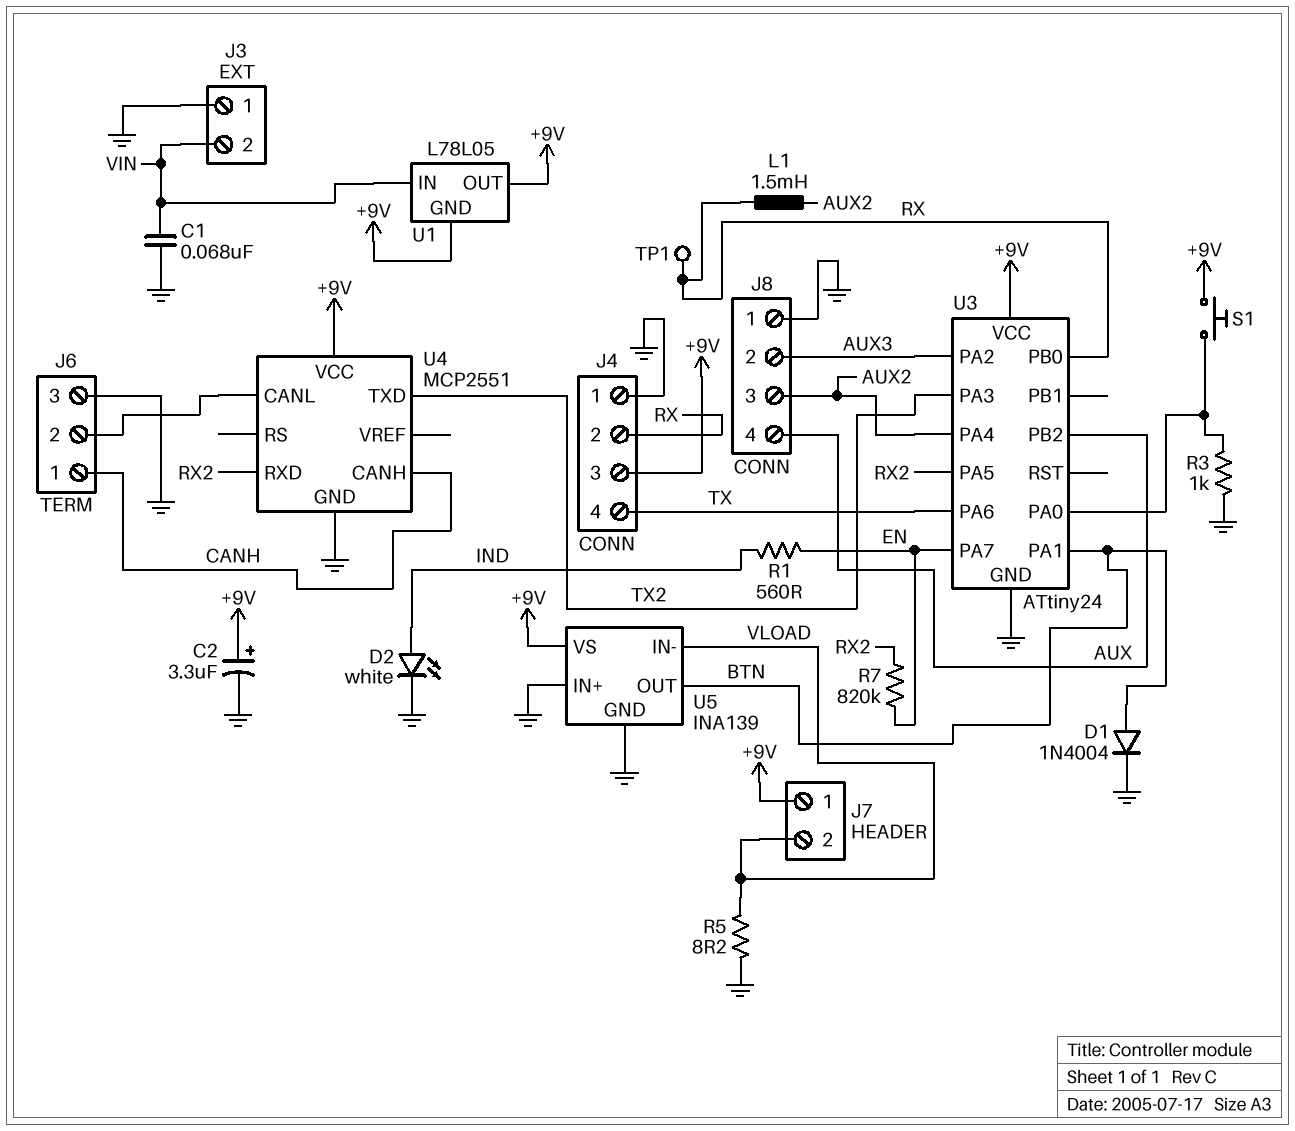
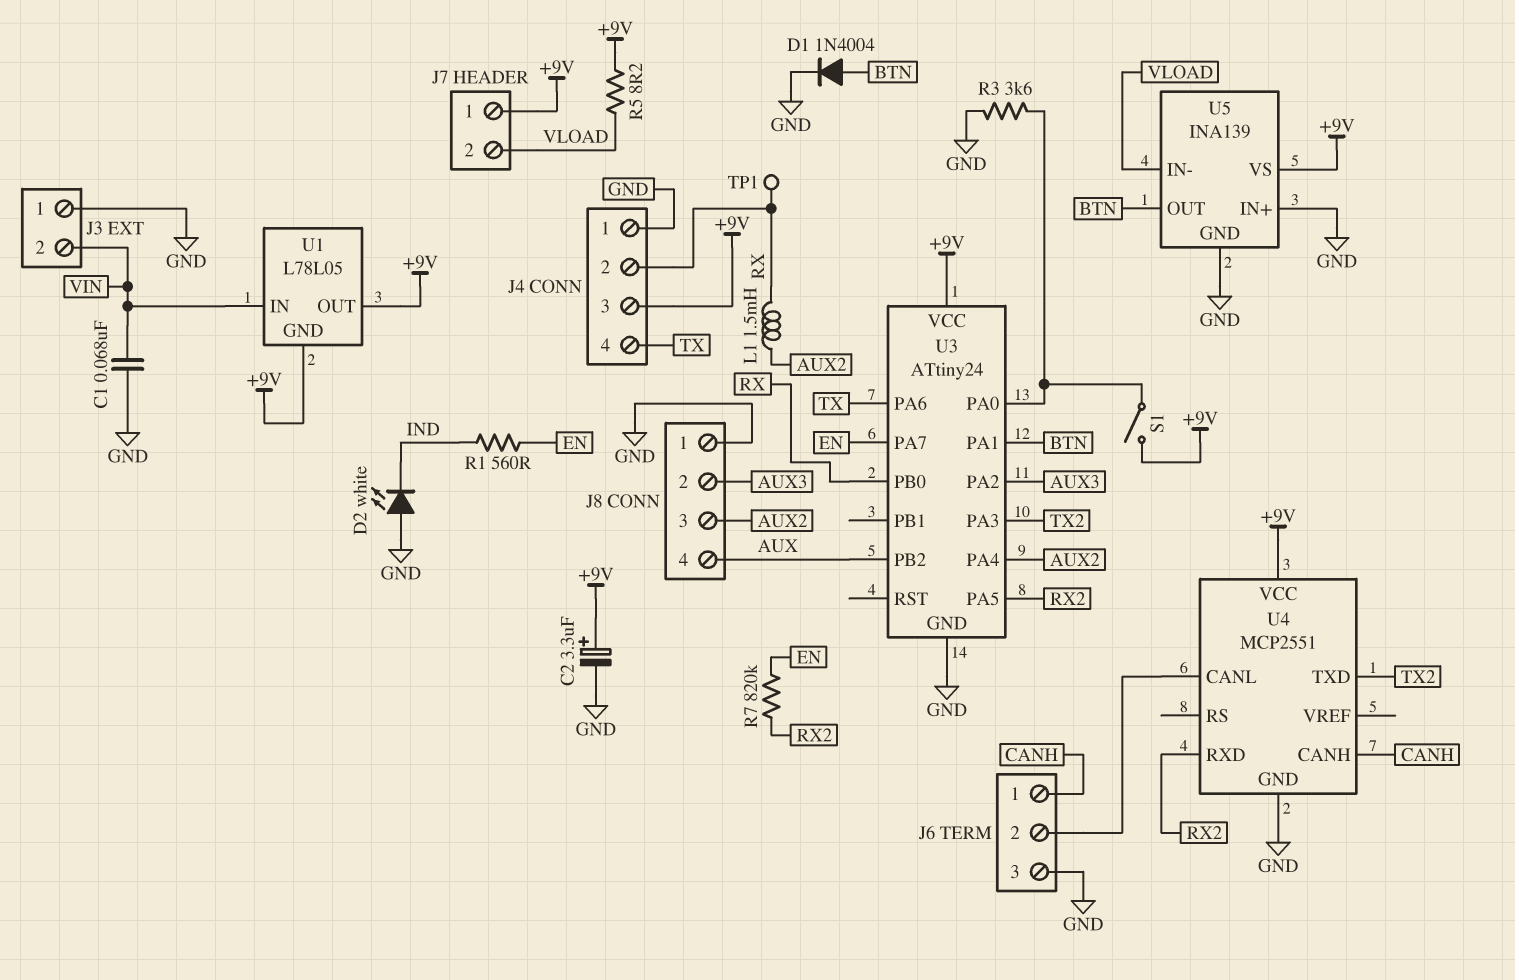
D2: LED white (A IND, K GND) -> LED white (A GND, K IND)
R3: 1k (GND, U3/PA0) -> 3.6k (GND, U3/PA0)
R5: 8.2 (GND, VLOAD) -> 8.2 (+9V, VLOAD)
S1: button (+9V, U3/PA0) -> switch (+9V, U3/PA0)

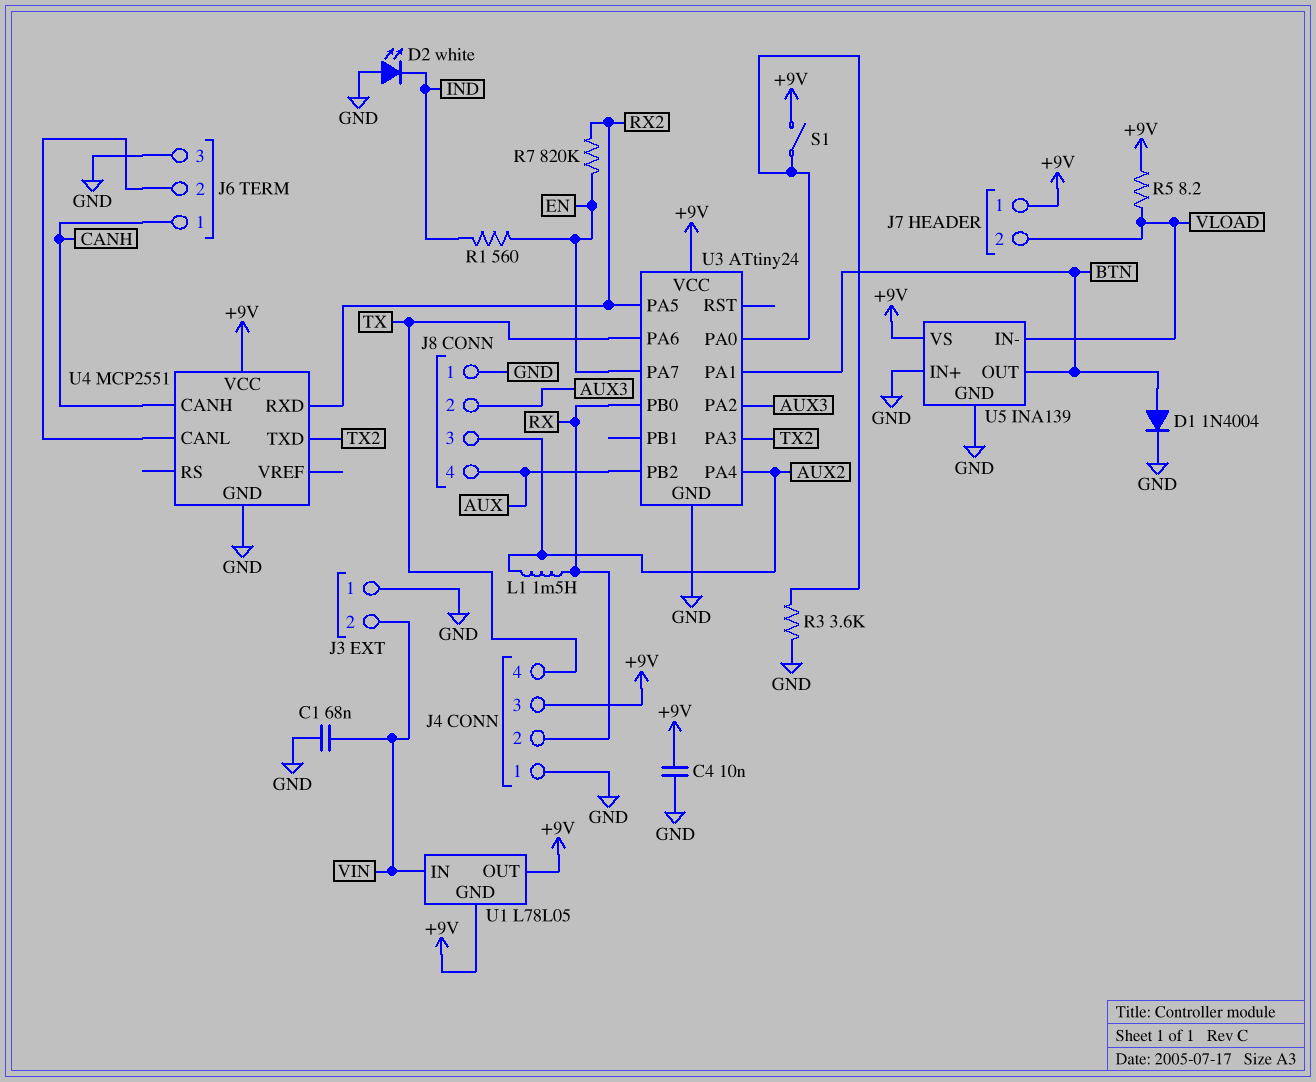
C2: 3.3uF (plus +9V, minus GND) -> none
C4: none -> 10nF (+9V, GND)
TP1: test point (RX) -> none

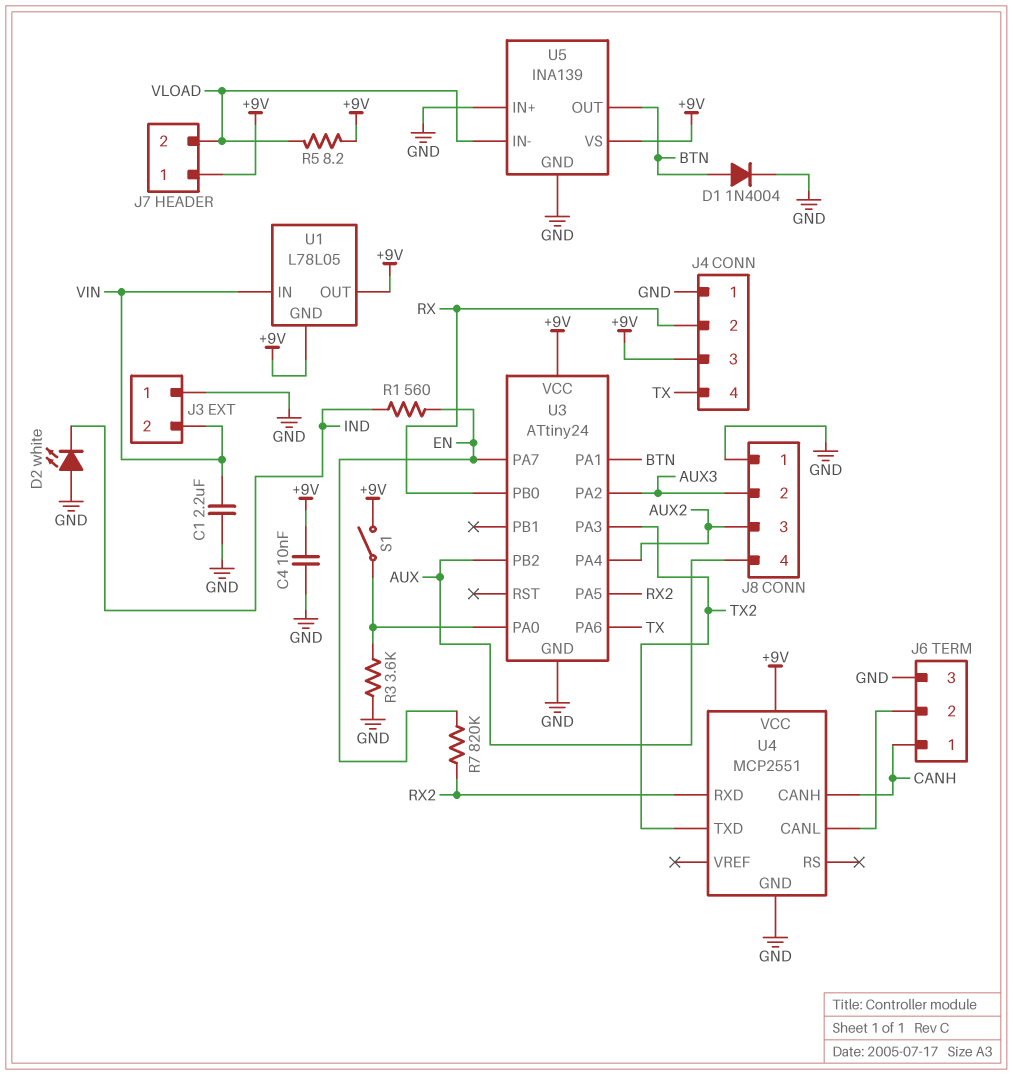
C1: 68nF (GND, VIN) -> 2.2uF (GND, VIN)
L1: 1.5mH (AUX2, RX) -> none

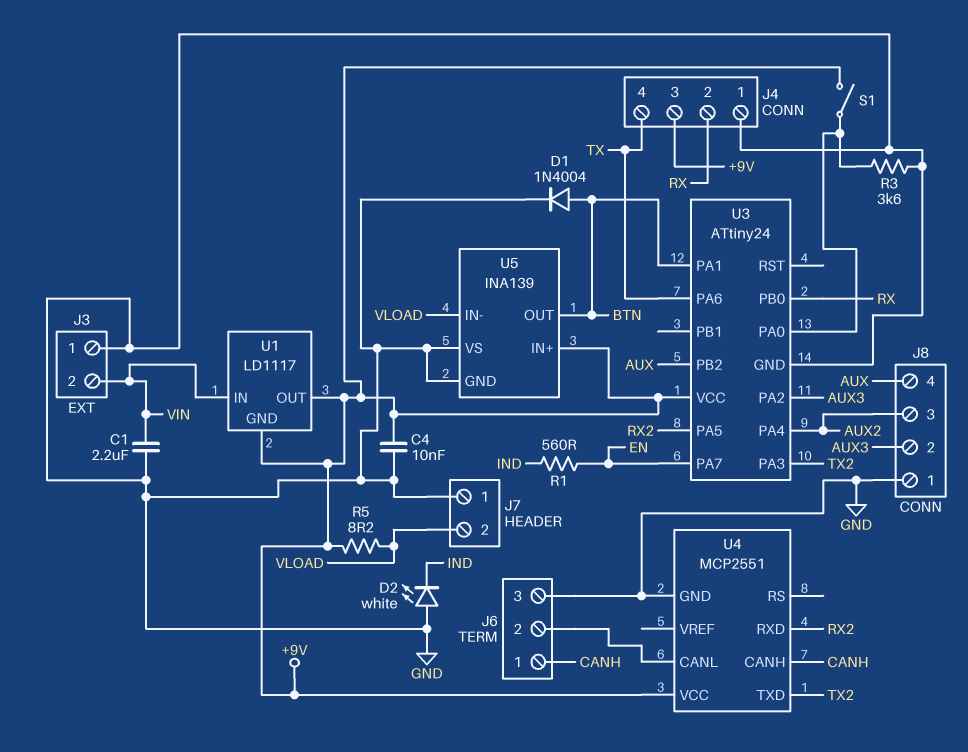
J7 pin 1: +9V -> GND
R7: 820k (EN, RX2) -> none
U1: L78L05 -> LD1117
U5 pin IN+: GND -> +9V
U5 pin VS: +9V -> GND

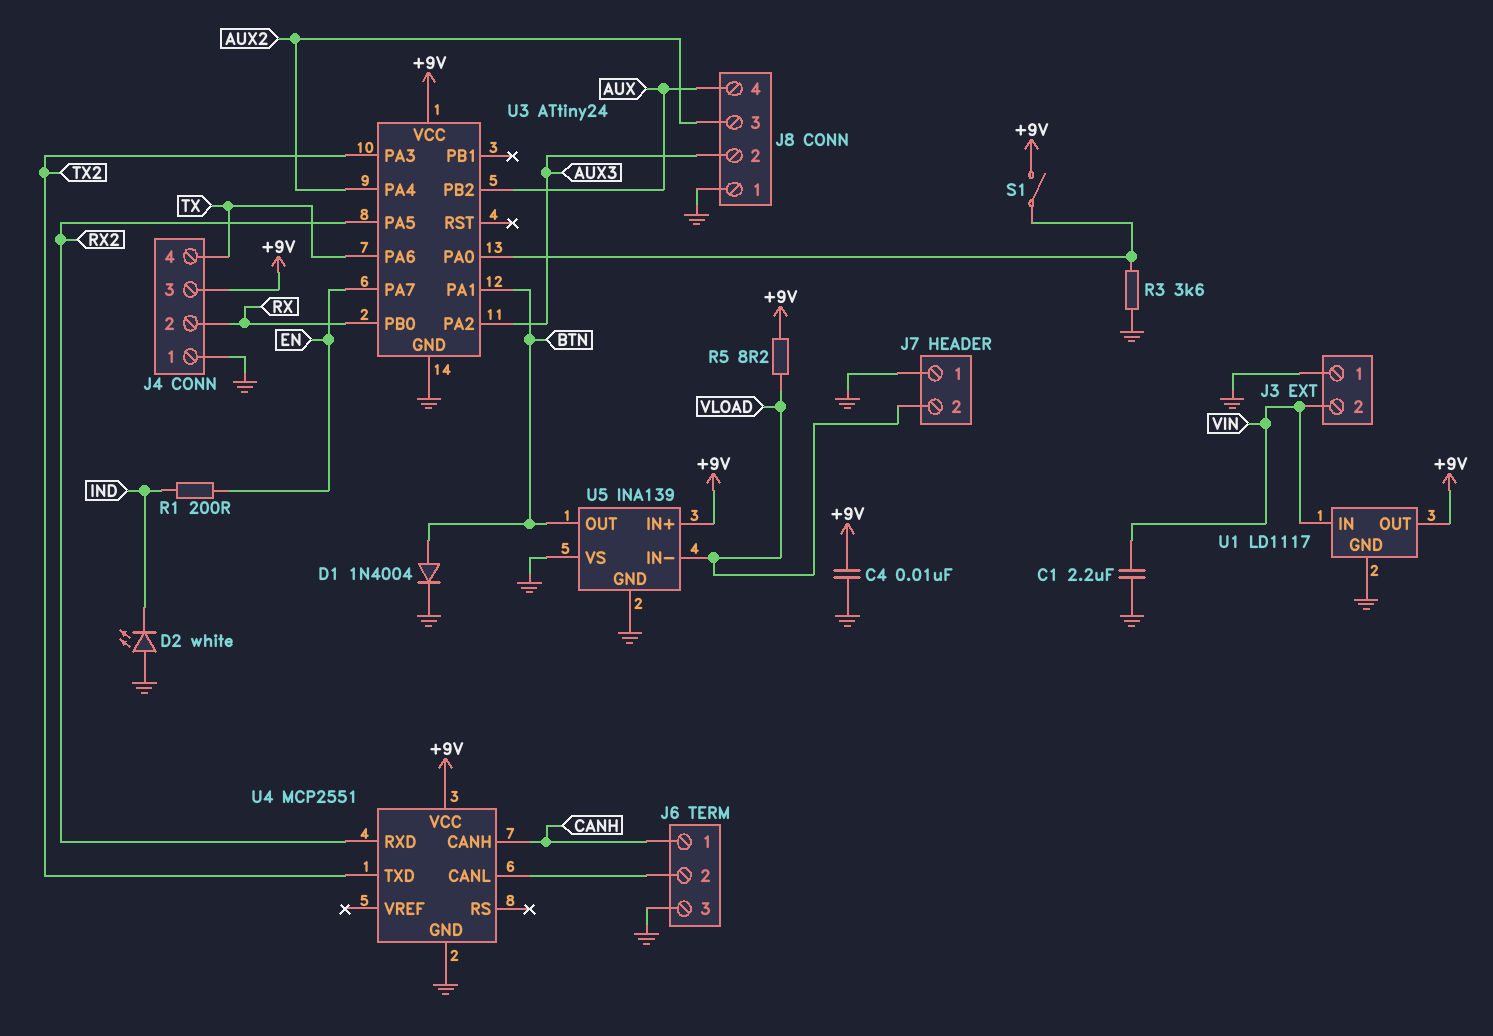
R1: 560 (EN, IND) -> 200 (EN, IND)
U1 pin GND: +9V -> GND

